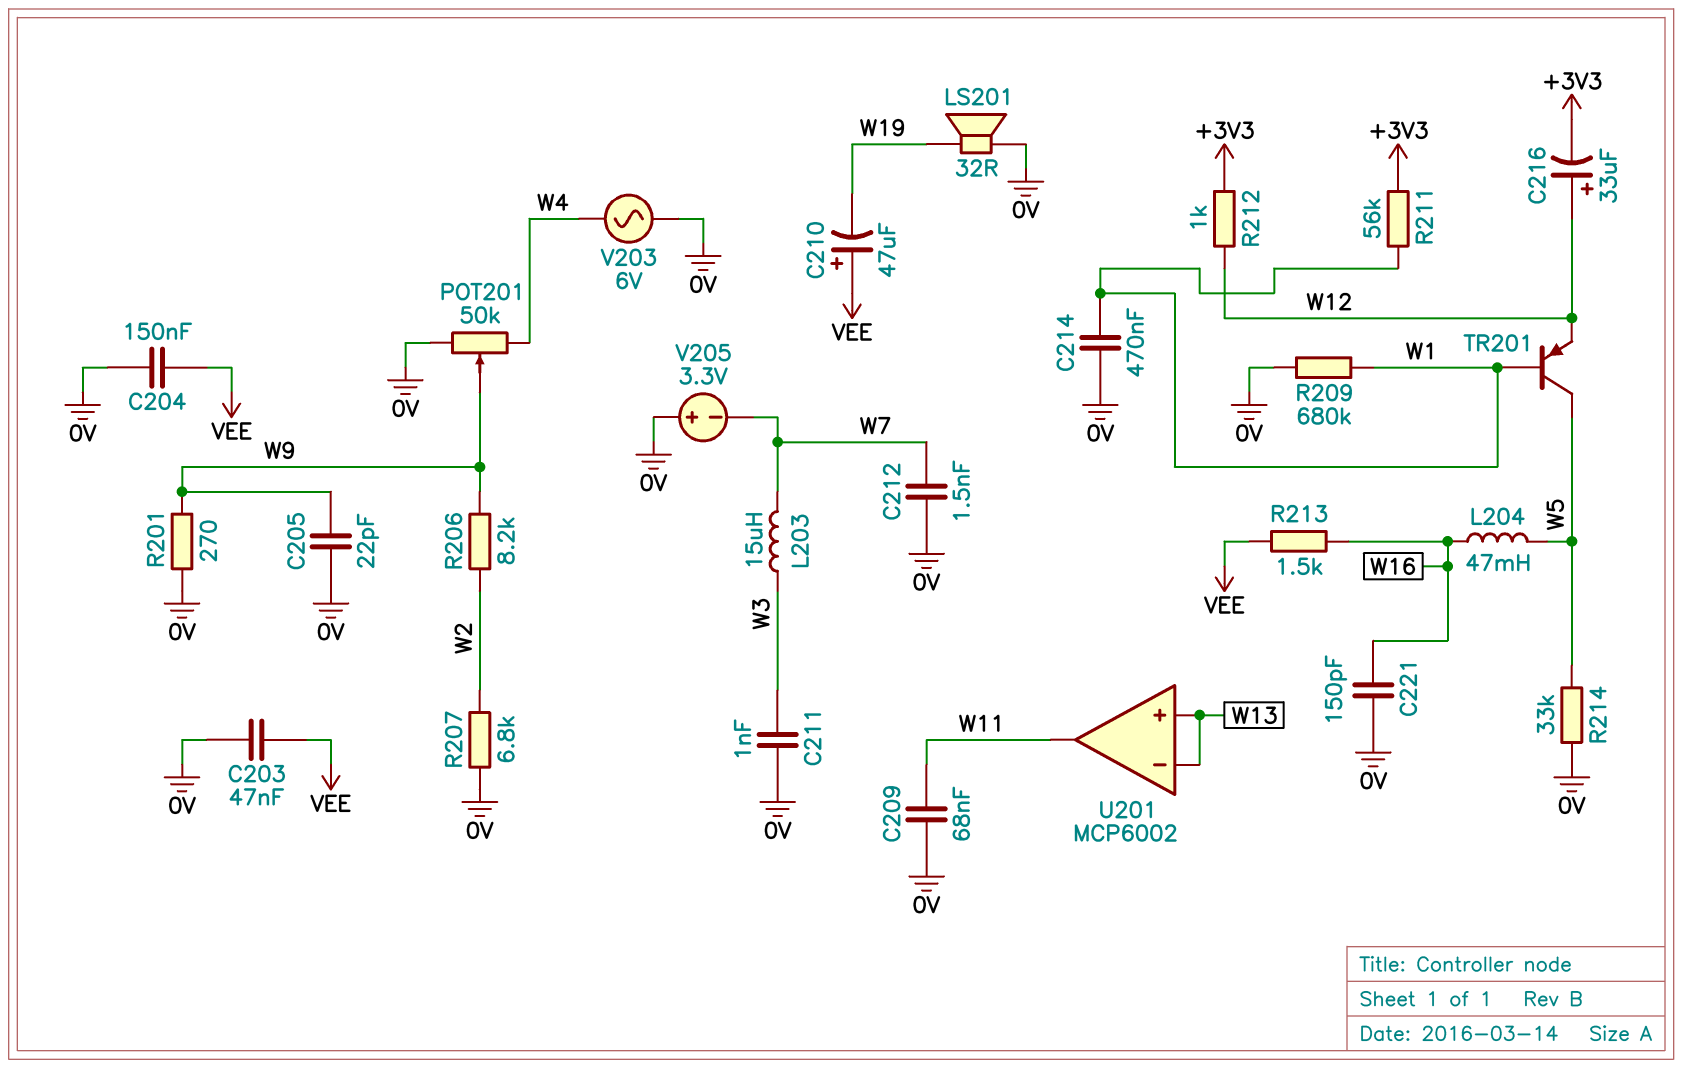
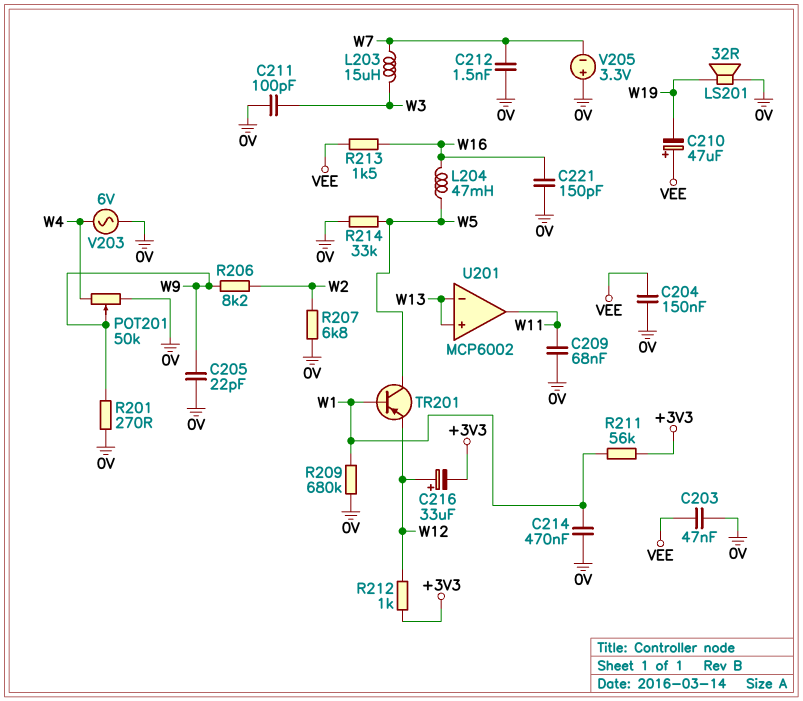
C211: 1nF (0V, W3) -> 100pF (0V, W3)

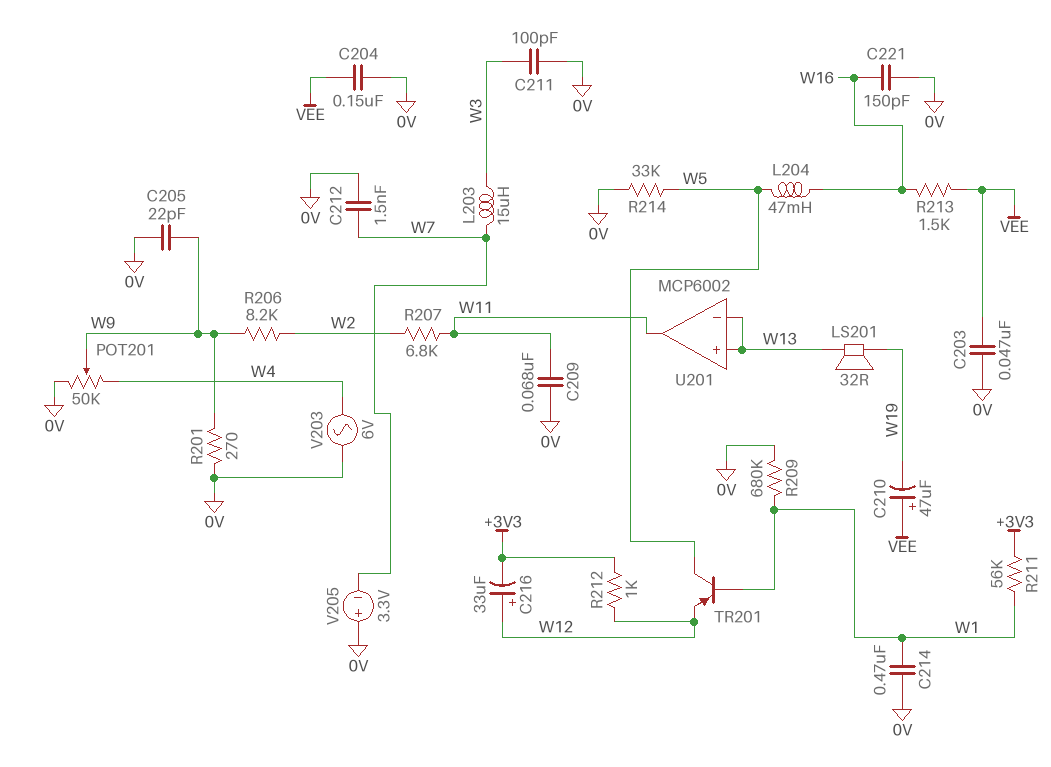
LS201: speaker 32R (0V, W19) -> speaker 32R (W13, W19)
R207: 6.8k (0V, W2) -> 6.8k (W2, W11)

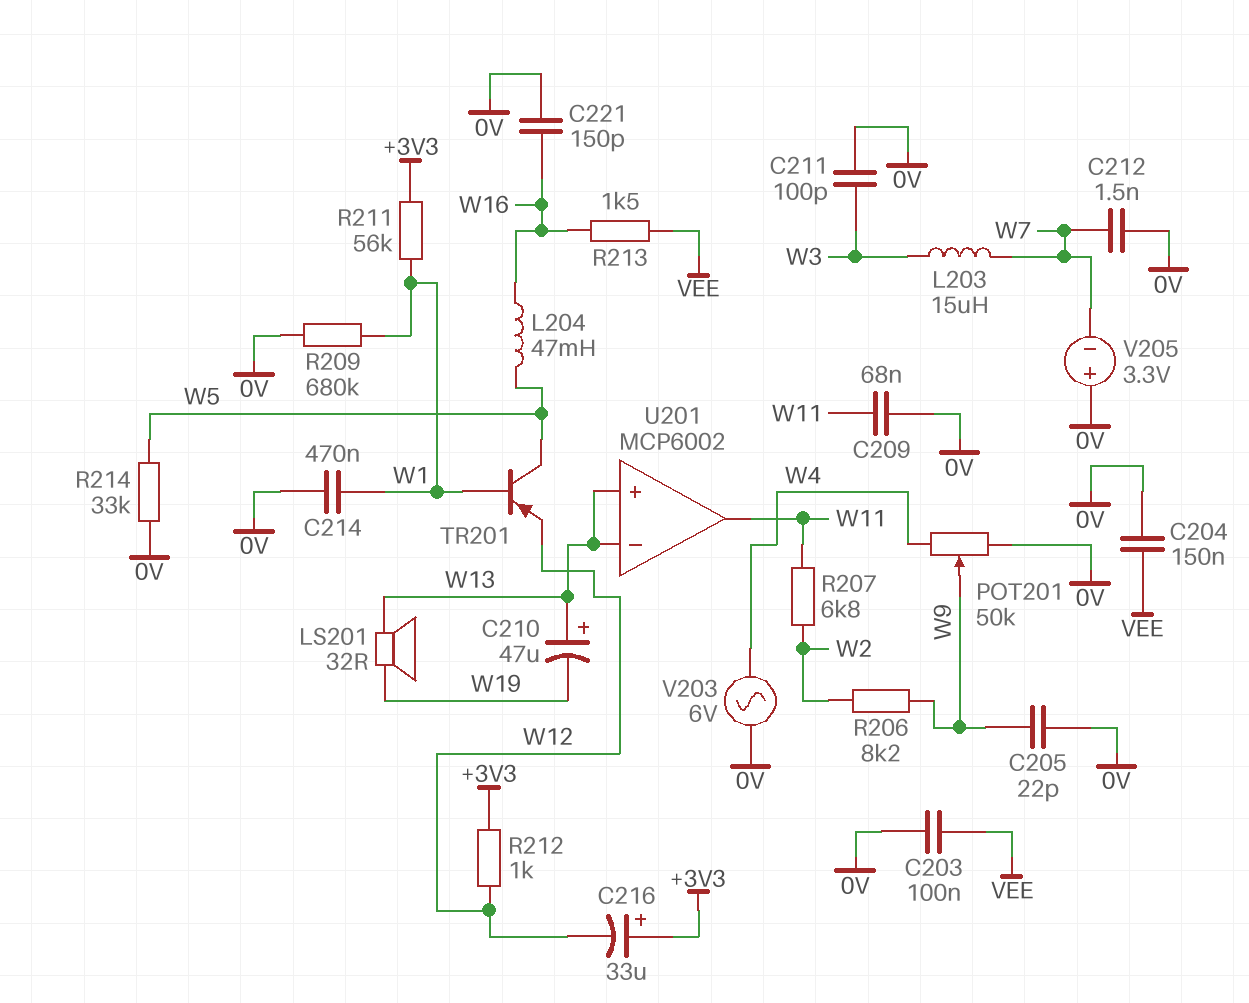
C203: 47nF (0V, VEE) -> 100nF (0V, VEE)
C210: 47uF (plus VEE, minus W19) -> 47uF (plus W13, minus W19)
C216: 33uF (plus W12, minus +3V3) -> 33uF (plus +3V3, minus W12)
R201: 270 (0V, W9) -> none

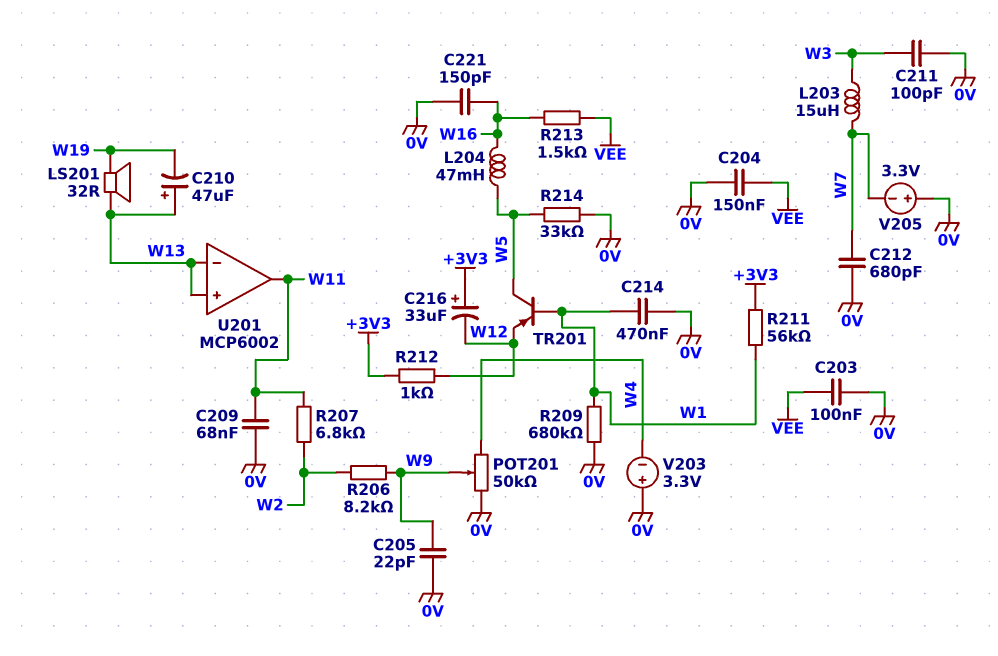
C212: 1.5nF (0V, W7) -> 680pF (0V, W7)
V203: AC 6V (0V, W4) -> 3.3V (plus 0V, minus W4)

